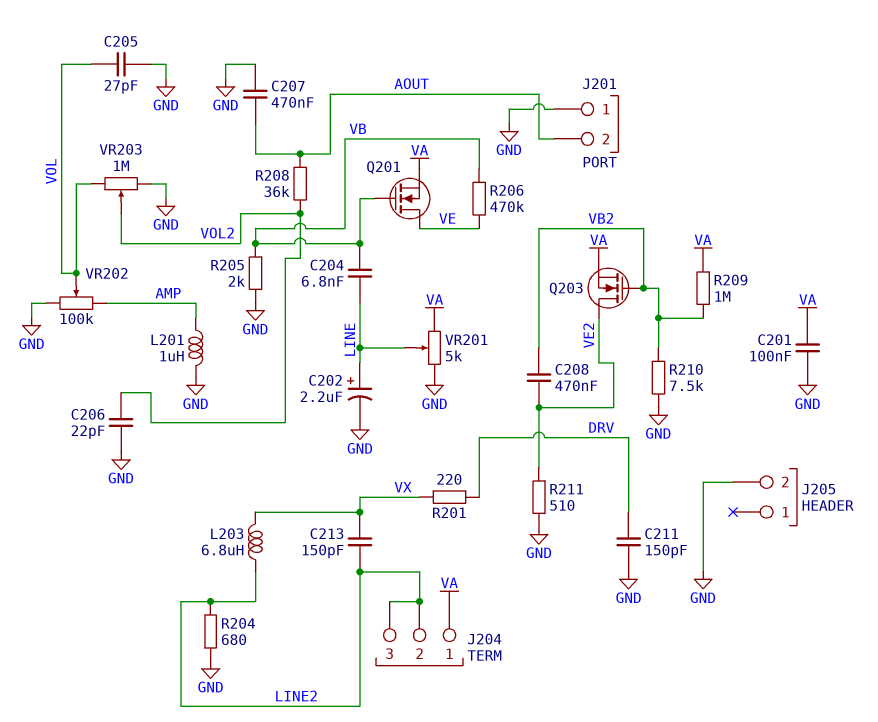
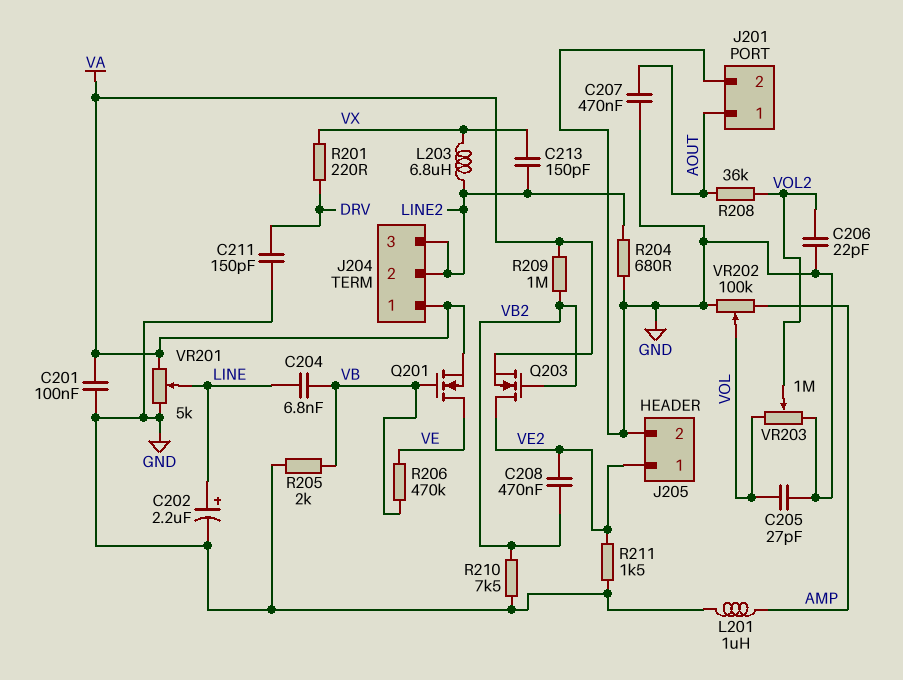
J201 pin 1: GND -> AOUT
J201 pin 2: AOUT -> GND
J205 pin 1: none -> VE2
R211: 510 (GND, VE2) -> 1.5k (GND, VE2)

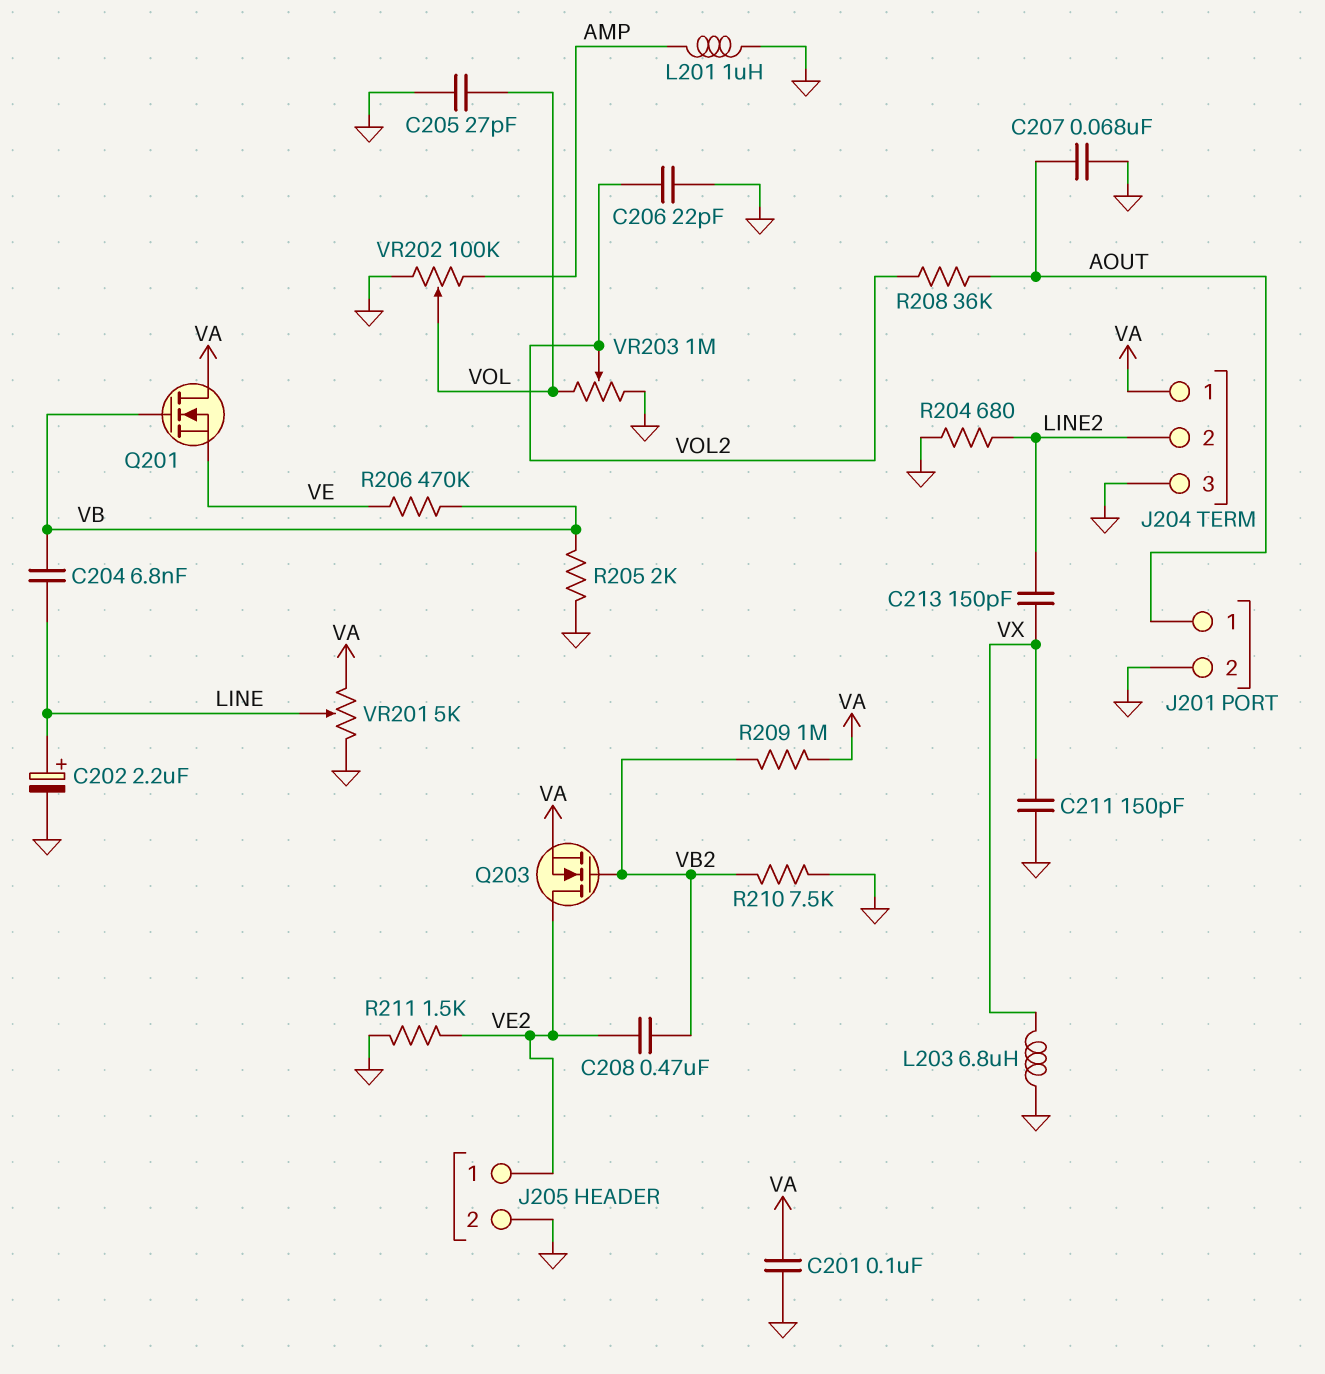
C207: 470nF (AOUT, GND) -> 68nF (AOUT, GND)
C211: 150pF (DRV, GND) -> 150pF (GND, VX)
J204 pin 3: LINE2 -> GND
L203: 6.8uH (LINE2, VX) -> 6.8uH (GND, VX)
Q201: NMOS (G VB, D VE, S VA) -> NMOS (G VB, D VA, S VE)
R201: 220 (DRV, VX) -> none

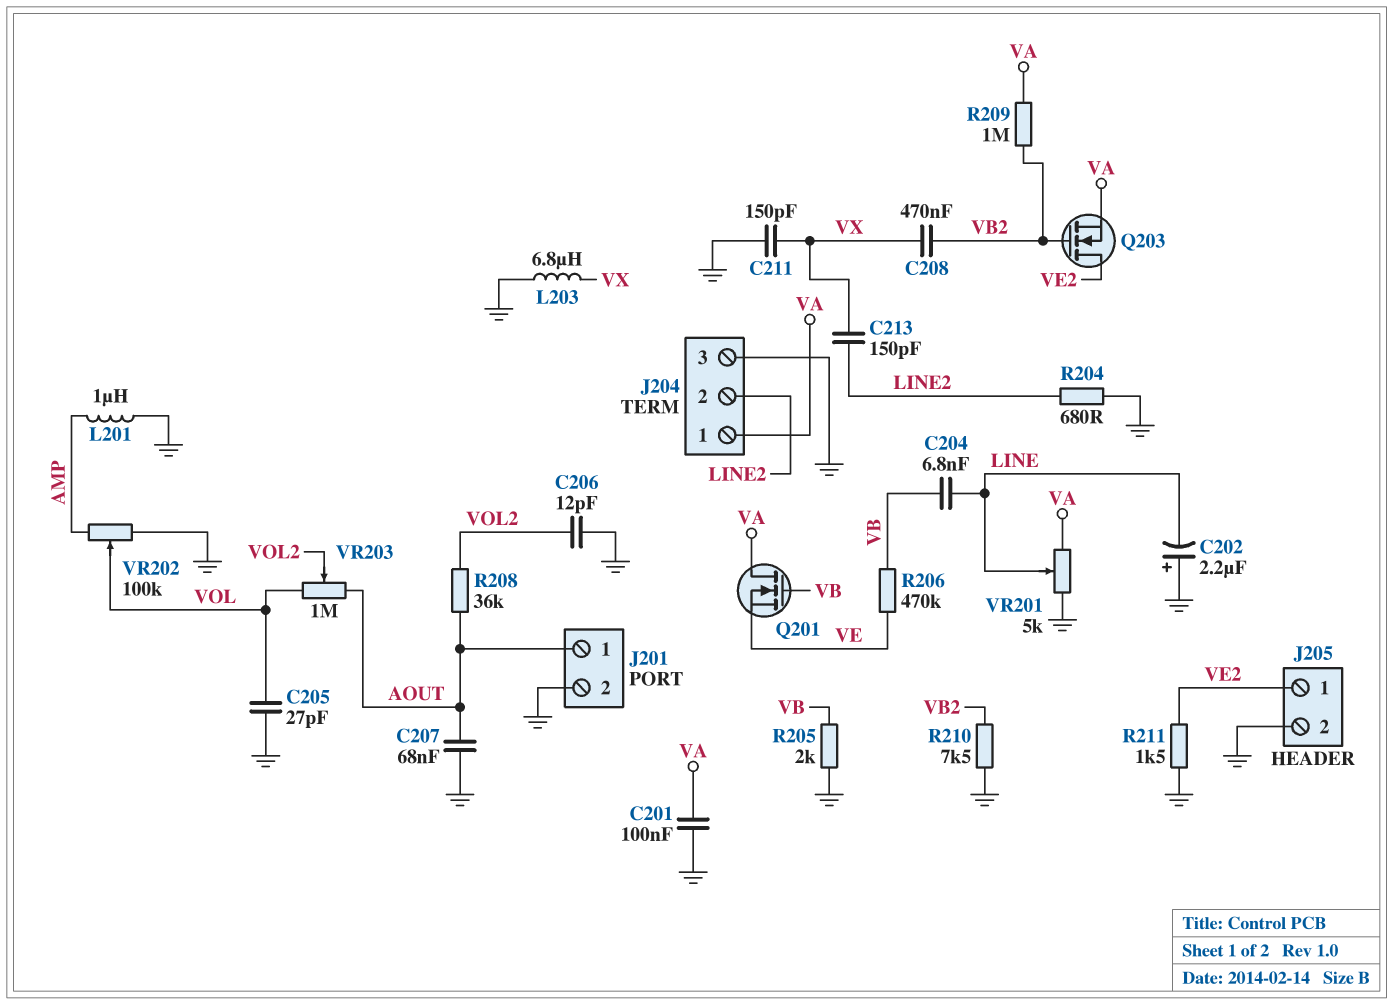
C202: 2.2uF (plus LINE, minus GND) -> 2.2uF (plus GND, minus LINE)
C206: 22pF (GND, VOL2) -> 12pF (GND, VOL2)
C208: 470nF (VB2, VE2) -> 470nF (VB2, VX)
VR203: 1M (GND, VOL, wiper VOL2) -> 1M (AOUT, VOL, wiper VOL2)

